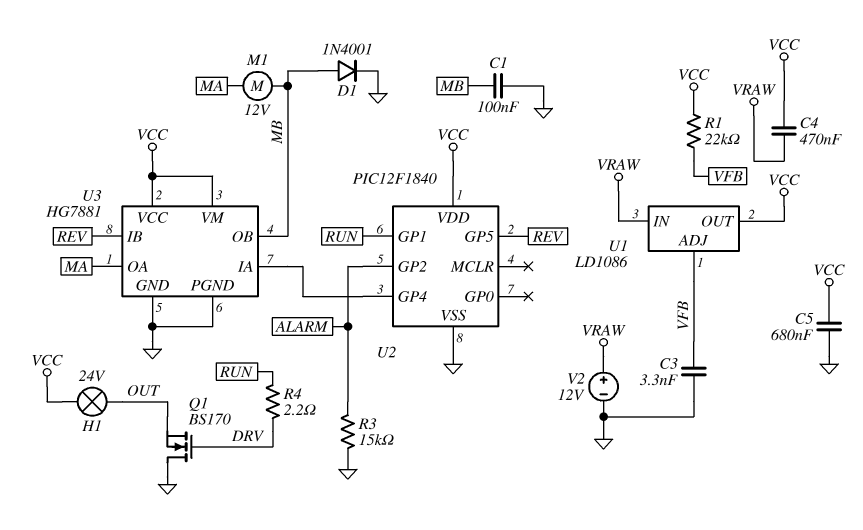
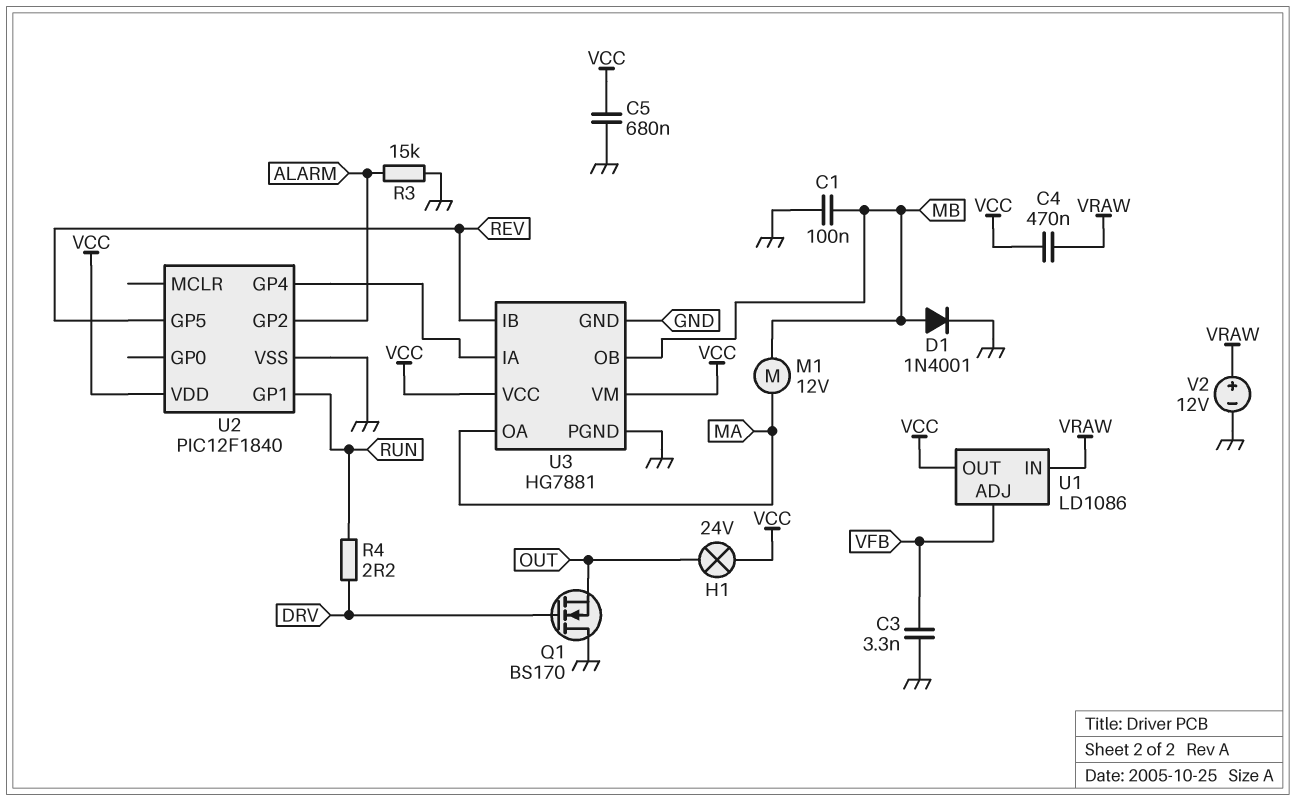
R1: 22k (VCC, VFB) -> none

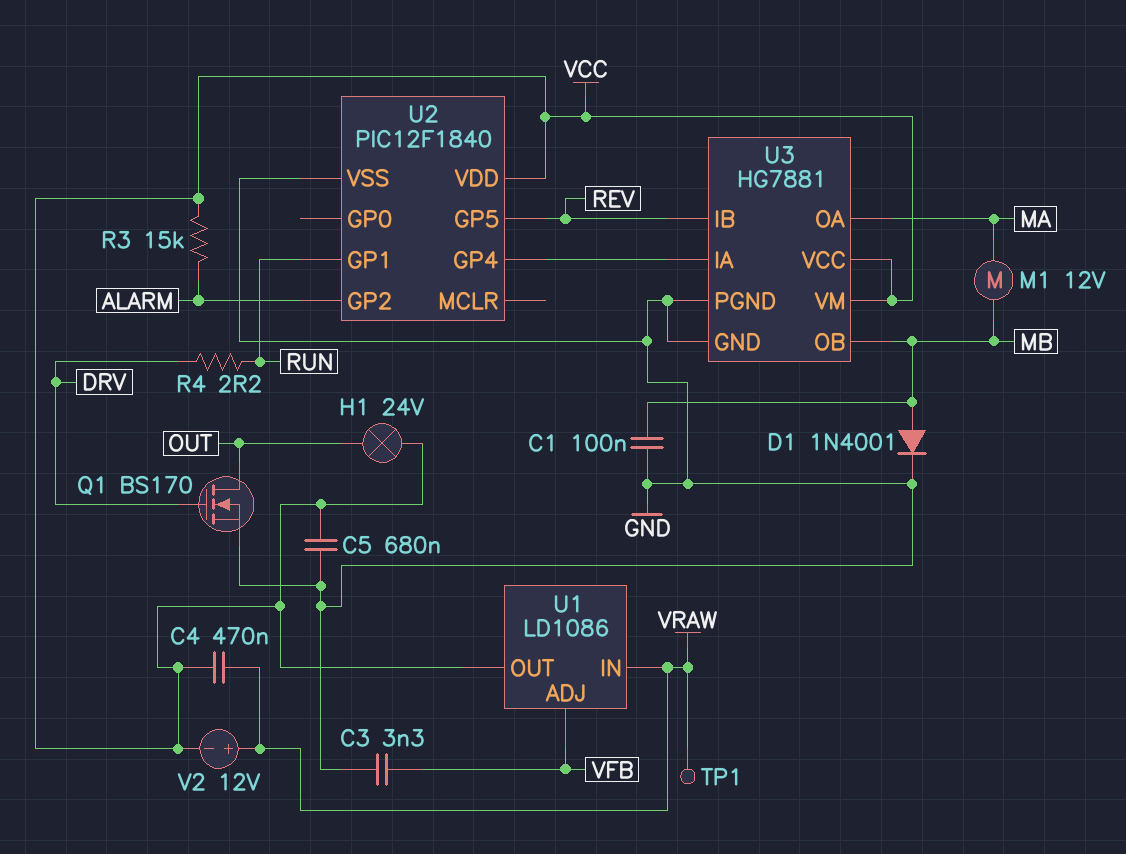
Q1: NMOS BS170 (G DRV, D GND, S OUT) -> NMOS BS170 (G DRV, D OUT, S GND)
R3: 15k (ALARM, GND) -> 15k (ALARM, VCC)
TP1: none -> test point (VRAW)
V2: 12V (plus VRAW, minus GND) -> 12V (plus VRAW, minus VCC)

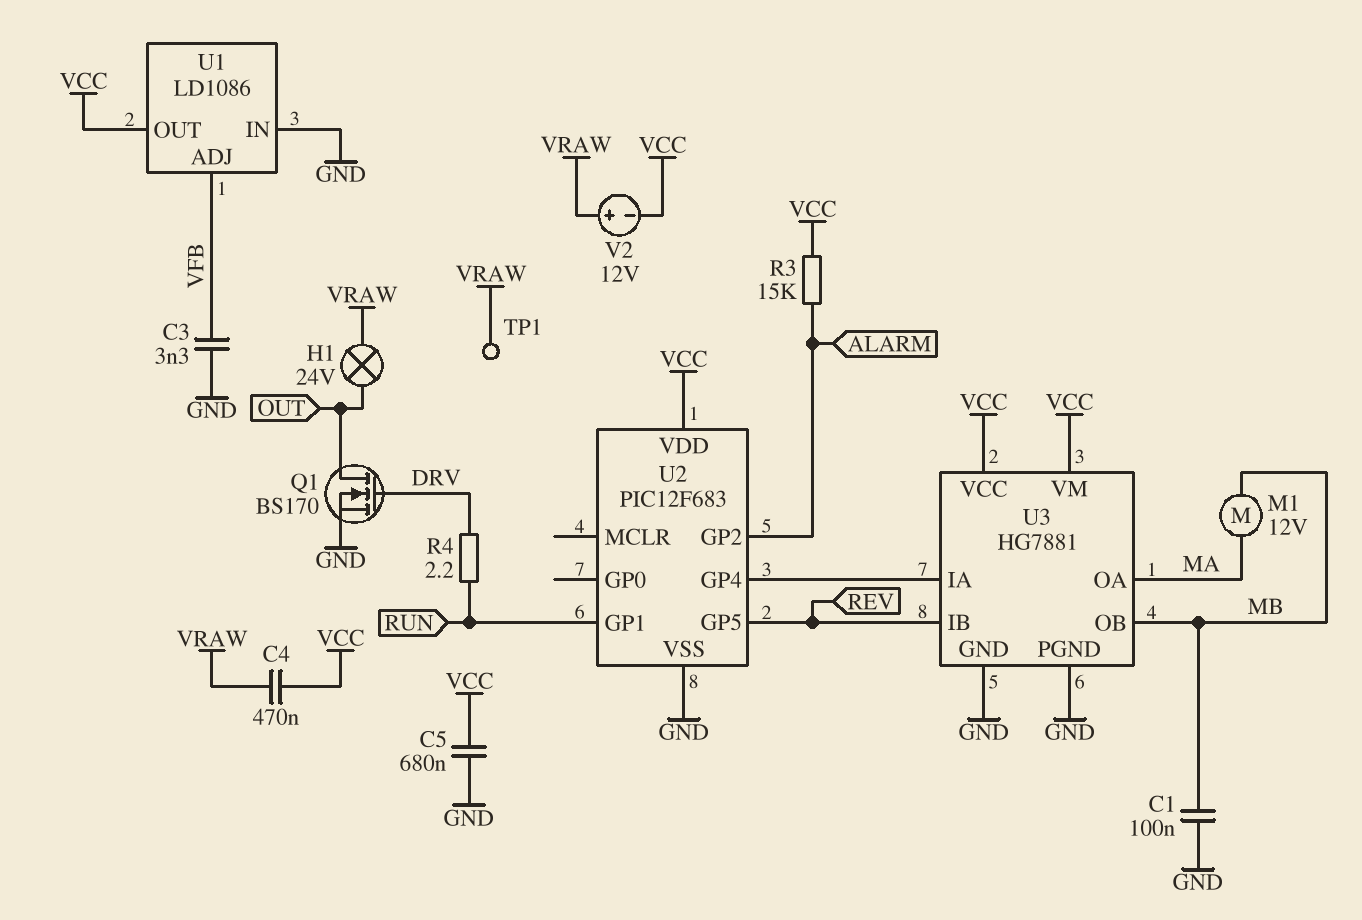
D1: diode 1N4001 (A MB, K GND) -> none
H1: lamp 24V (OUT, VCC) -> lamp 24V (OUT, VRAW)
U1 pin IN: VRAW -> GND
U2: PIC12F1840 -> PIC12F683

